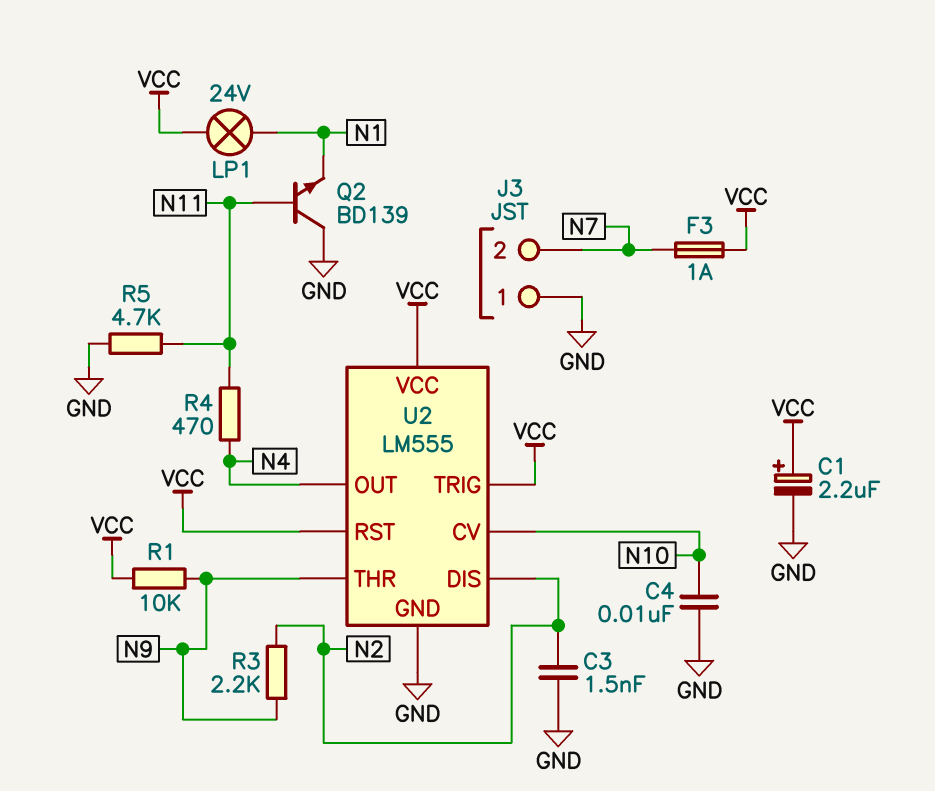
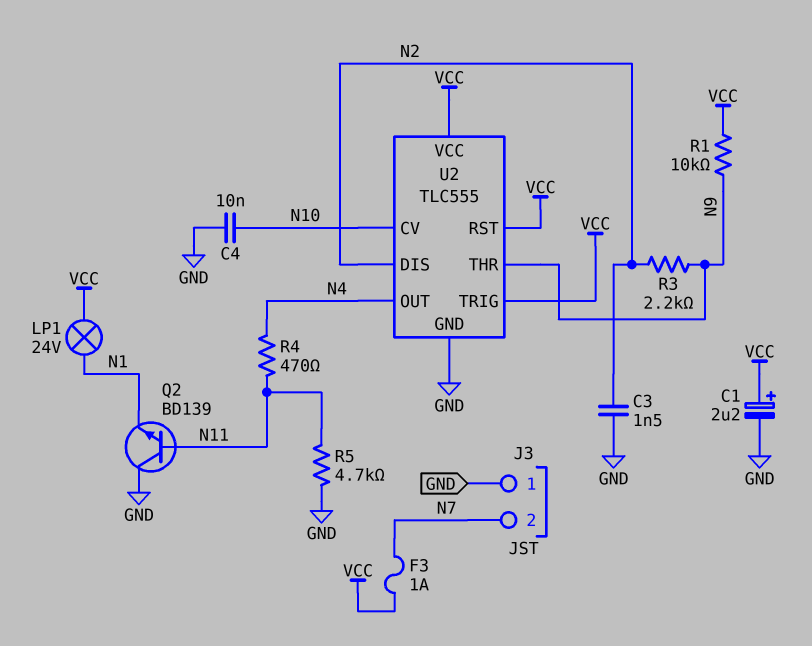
U2: LM555 -> TLC555

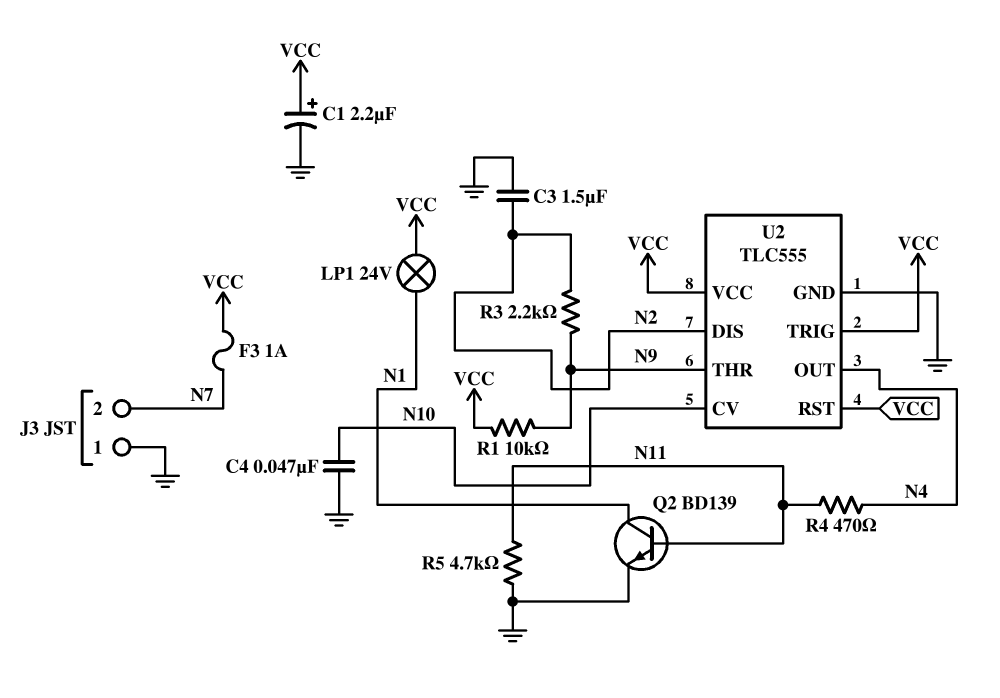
C3: 1.5nF (GND, N2) -> 1.5uF (GND, N2)
C4: 10nF (GND, N10) -> 47nF (GND, N10)
Q2: NPN BD139 (B N11, C GND, E N1) -> NPN BD139 (B N11, C N1, E GND)

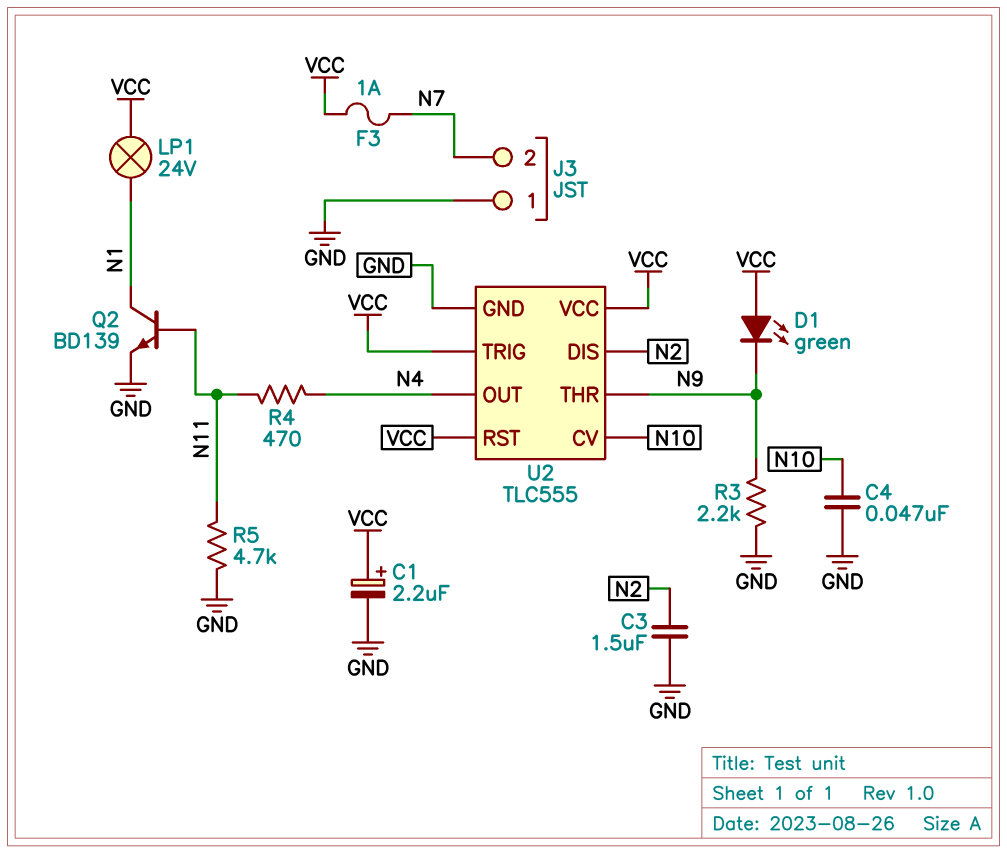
D1: none -> LED green (A VCC, K N9)
R1: 10k (N9, VCC) -> none
R3: 2.2k (N2, N9) -> 2.2k (GND, N9)

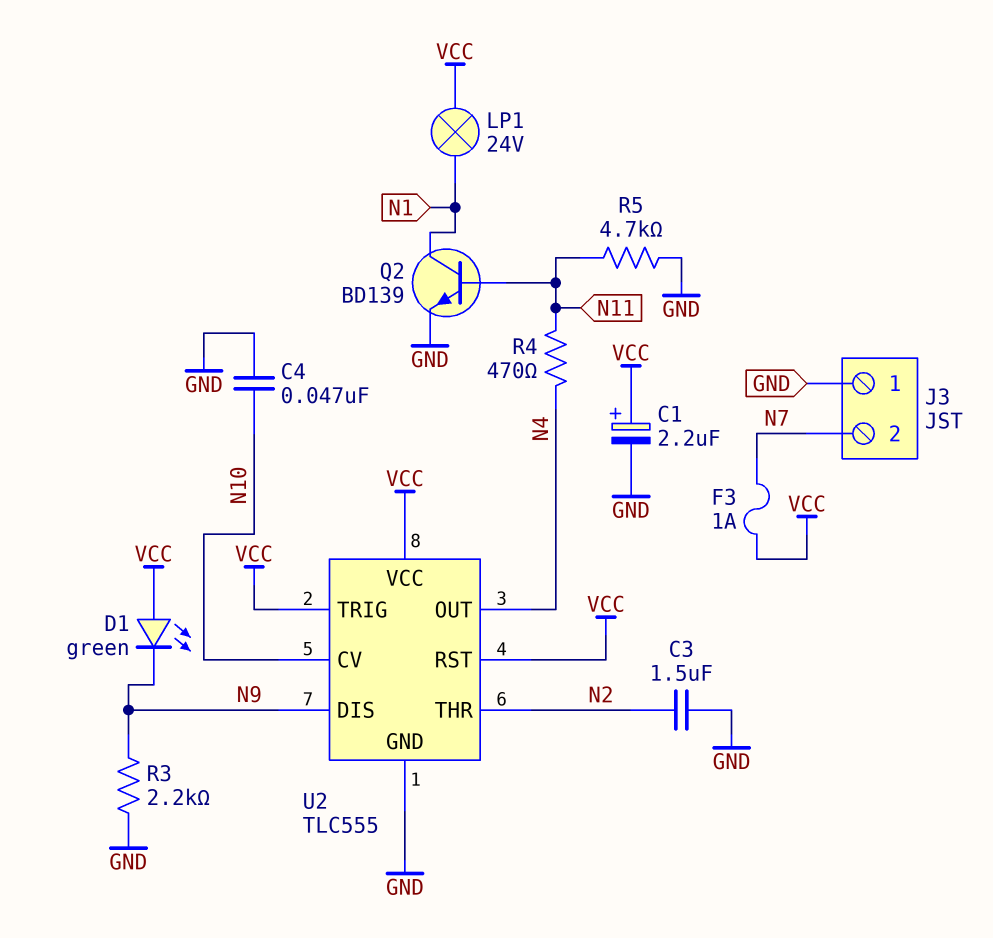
U2 pin DIS: N2 -> N9
U2 pin THR: N9 -> N2

